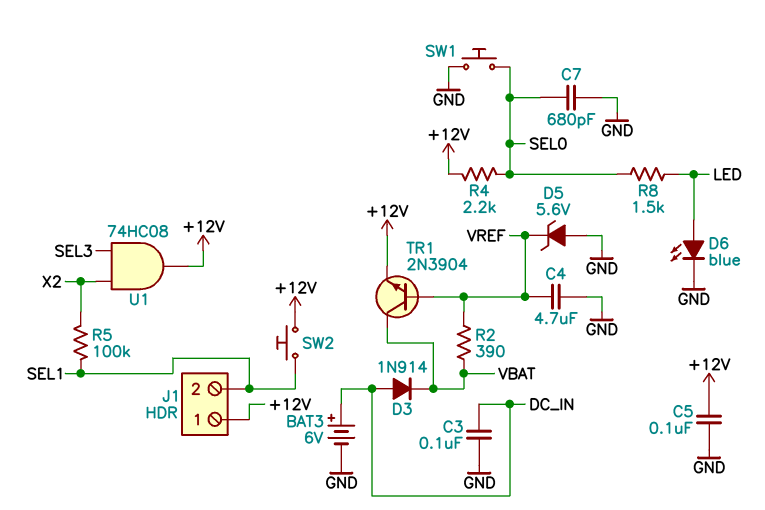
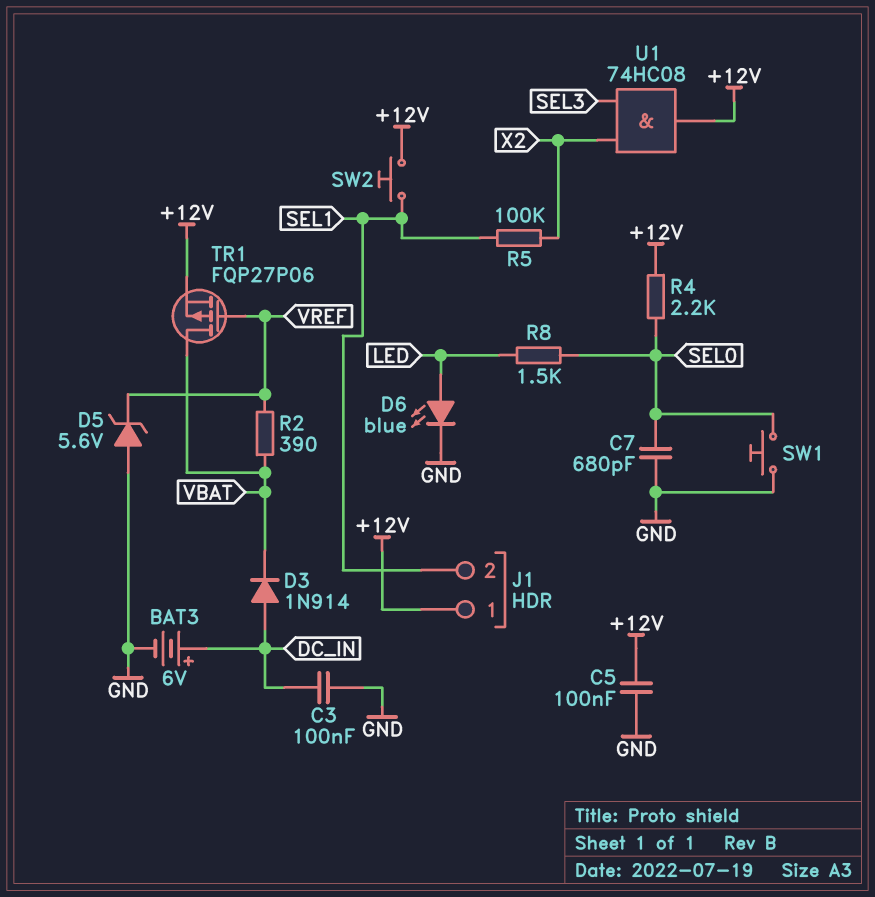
C4: 4.7uF (GND, VREF) -> none
TR1: NPN 2N3904 (B VREF, C VBAT, E +12V) -> PMOS FQP27P06 (G VREF, D VBAT, S +12V)

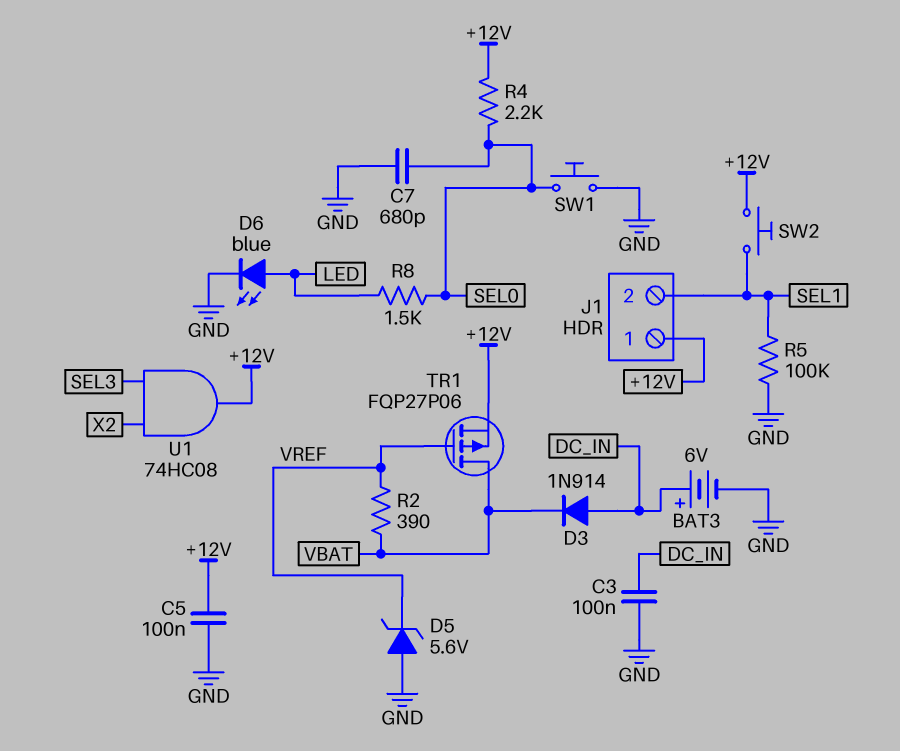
R5: 100k (SEL1, X2) -> 100k (GND, SEL1)

